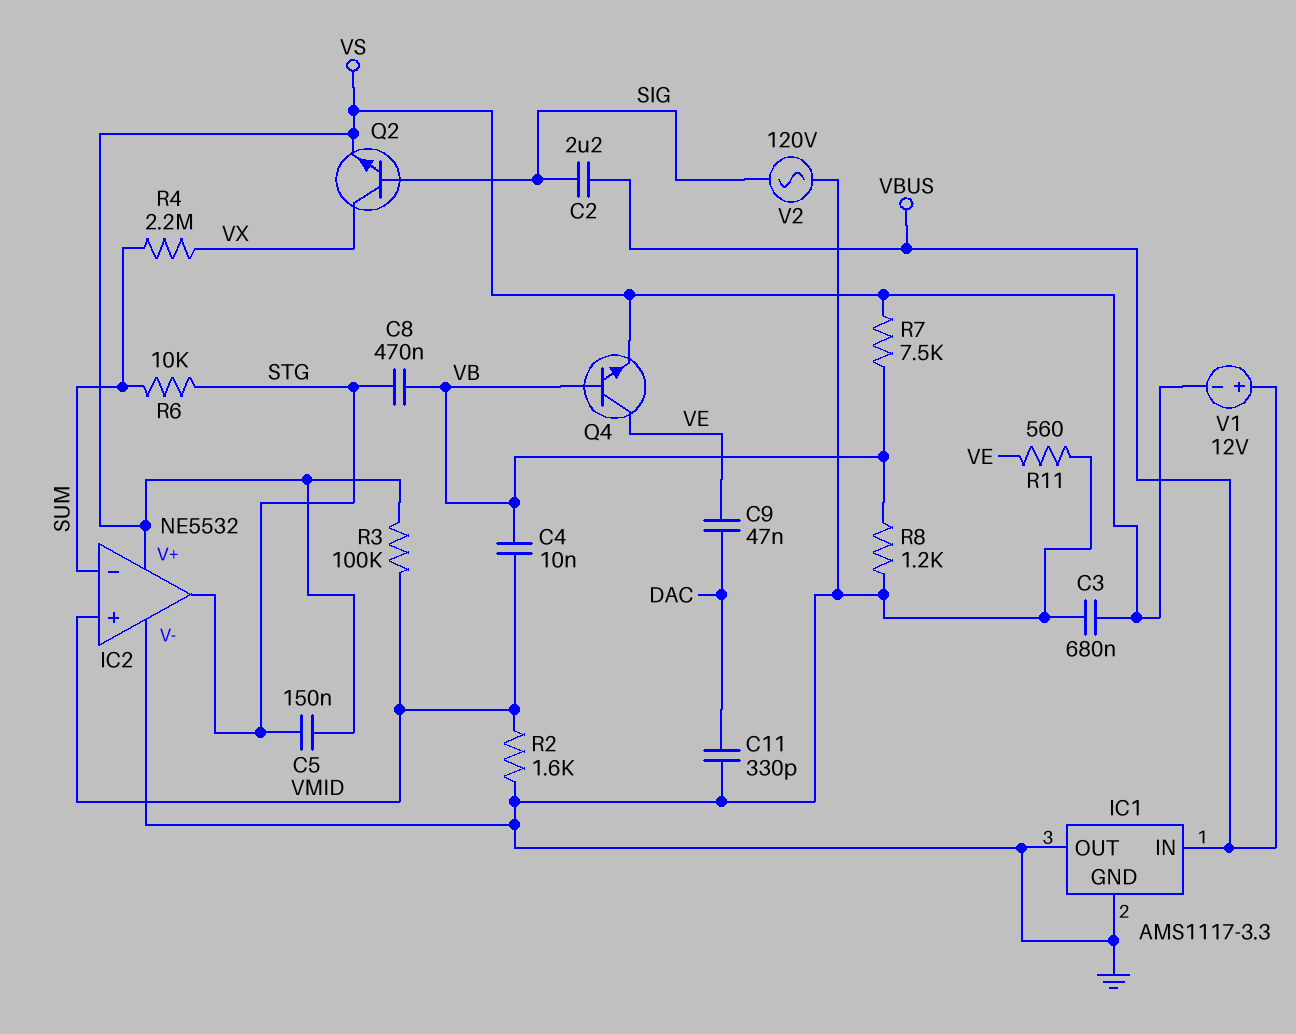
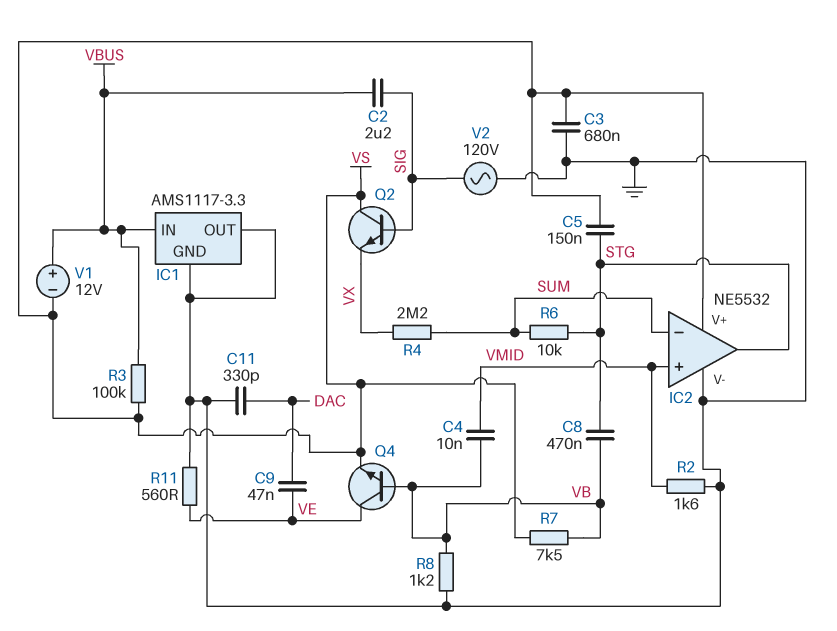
Q2: NPN (B SIG, C VX, E VS) -> NPN (B SIG, C VS, E VX)
R3: 100k (VMID, VS) -> 100k (VBUS, VS)

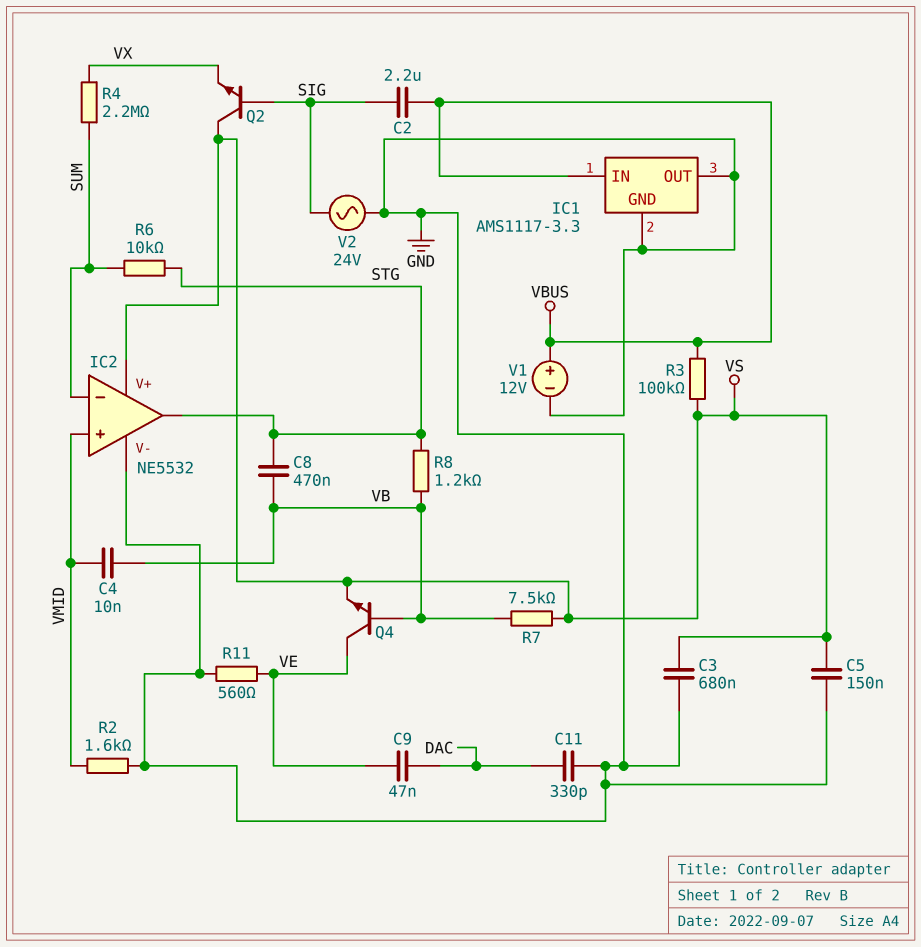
C5: 150nF (STG, VS) -> 150nF (GND, VS)
R8: 1.2k (GND, VB) -> 1.2k (STG, VB)
V1: 12V (plus VBUS, minus VS) -> 12V (plus VBUS, minus GND)
V2: AC 120V (GND, SIG) -> AC 24V (GND, SIG)

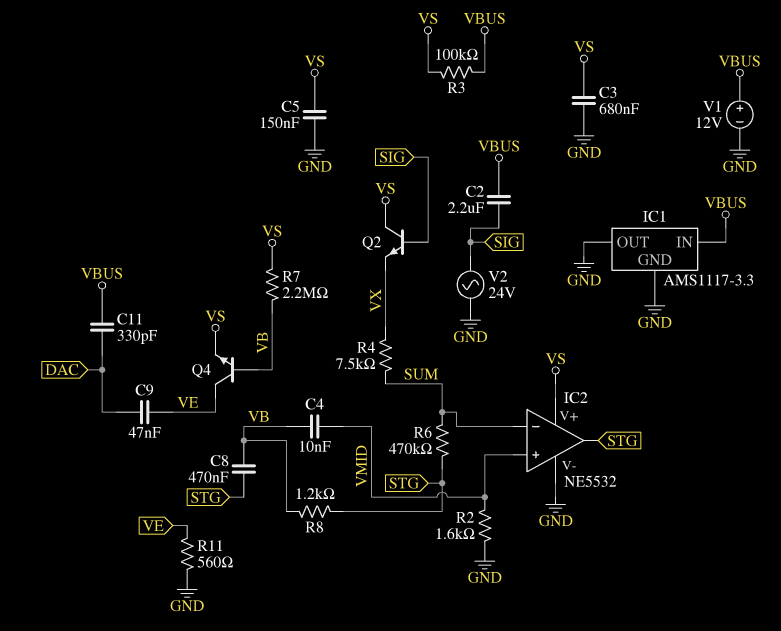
C11: 330pF (DAC, GND) -> 330pF (DAC, VBUS)
R4: 2.2M (SUM, VX) -> 7.5k (SUM, VX)
R6: 10k (STG, SUM) -> 470k (STG, SUM)
R7: 7.5k (VB, VS) -> 2.2M (VB, VS)

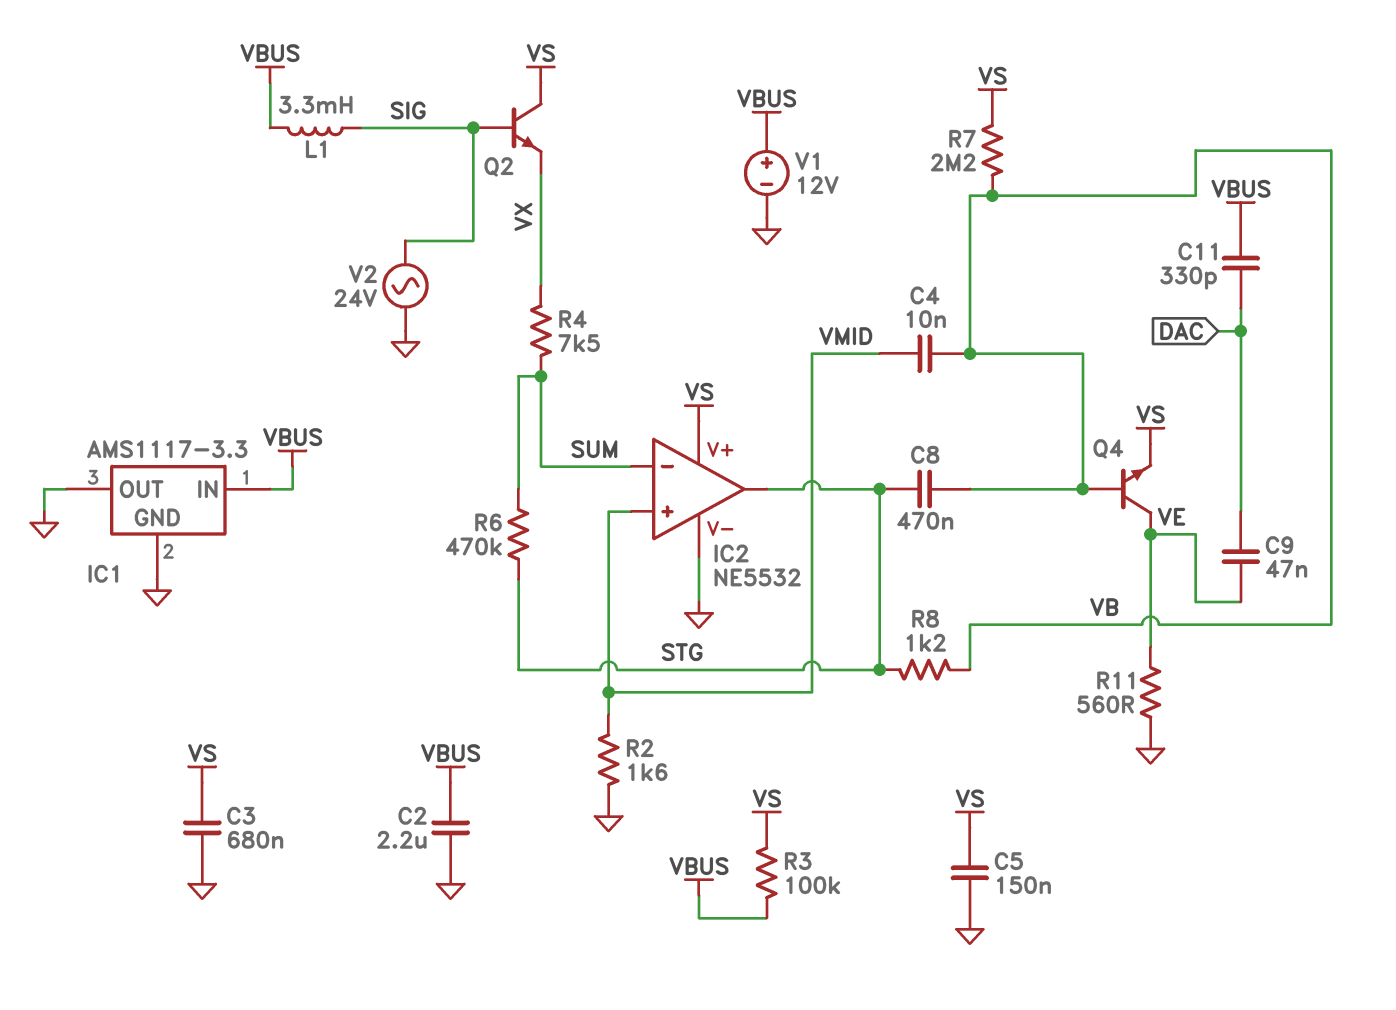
C2: 2.2uF (SIG, VBUS) -> 2.2uF (GND, VBUS)
L1: none -> 3.3mH (SIG, VBUS)

